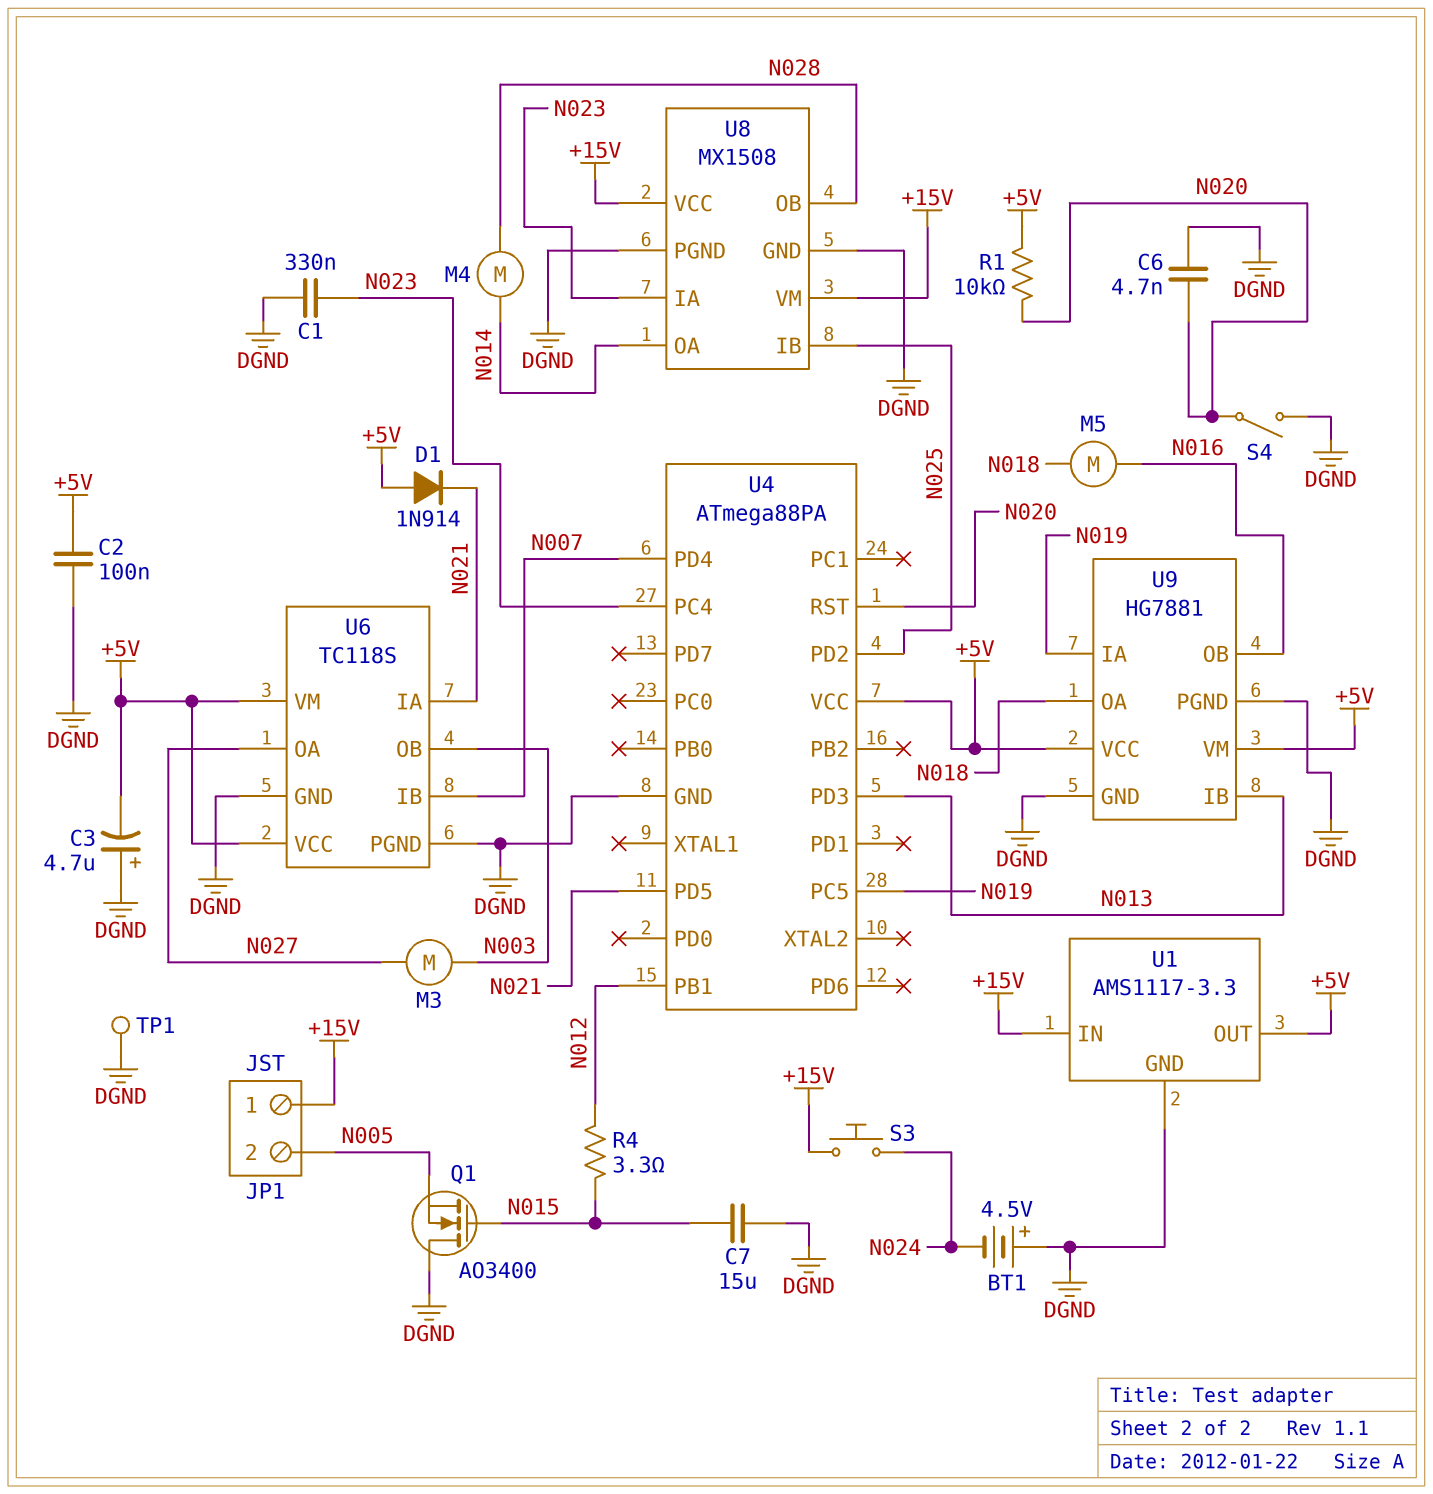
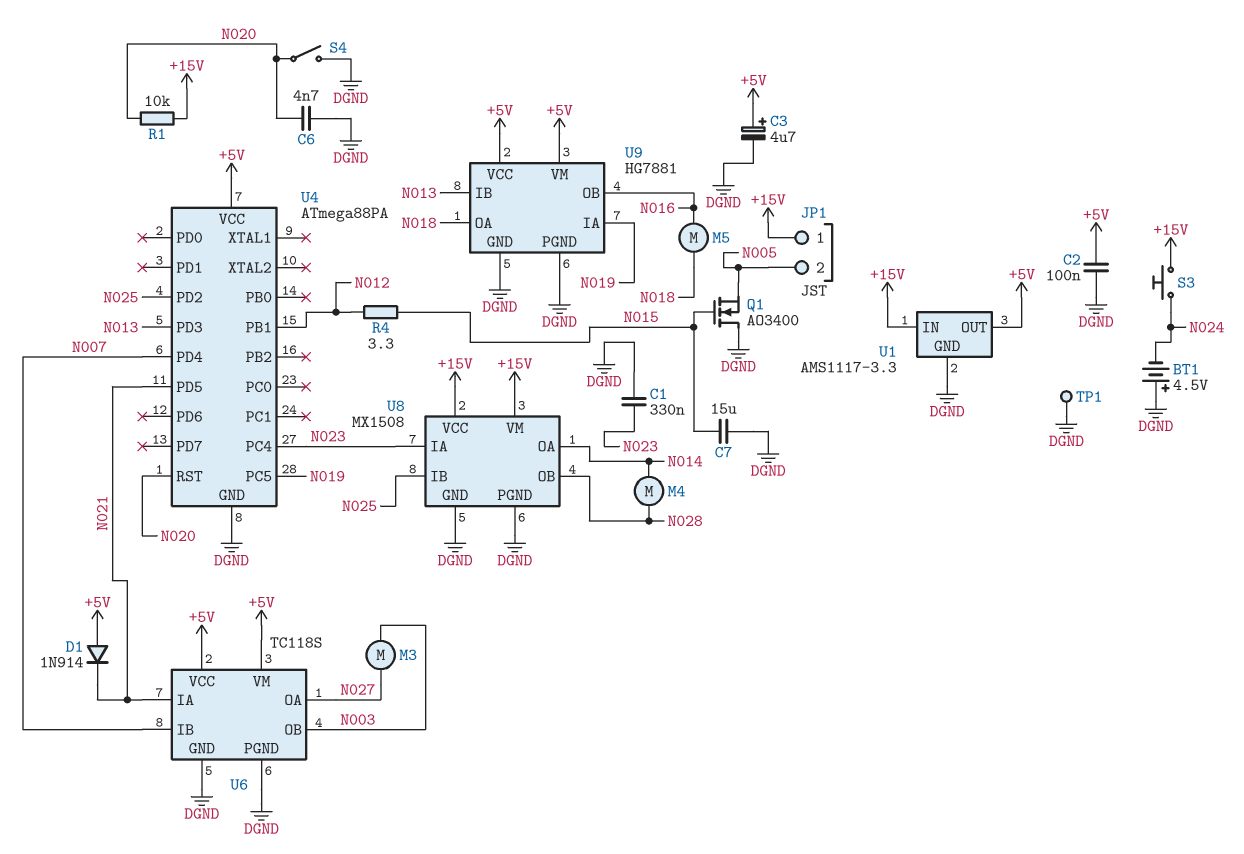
C3: 4.7uF (plus DGND, minus +5V) -> 4.7uF (plus +5V, minus DGND)
R1: 10k (+5V, N020) -> 10k (+15V, N020)

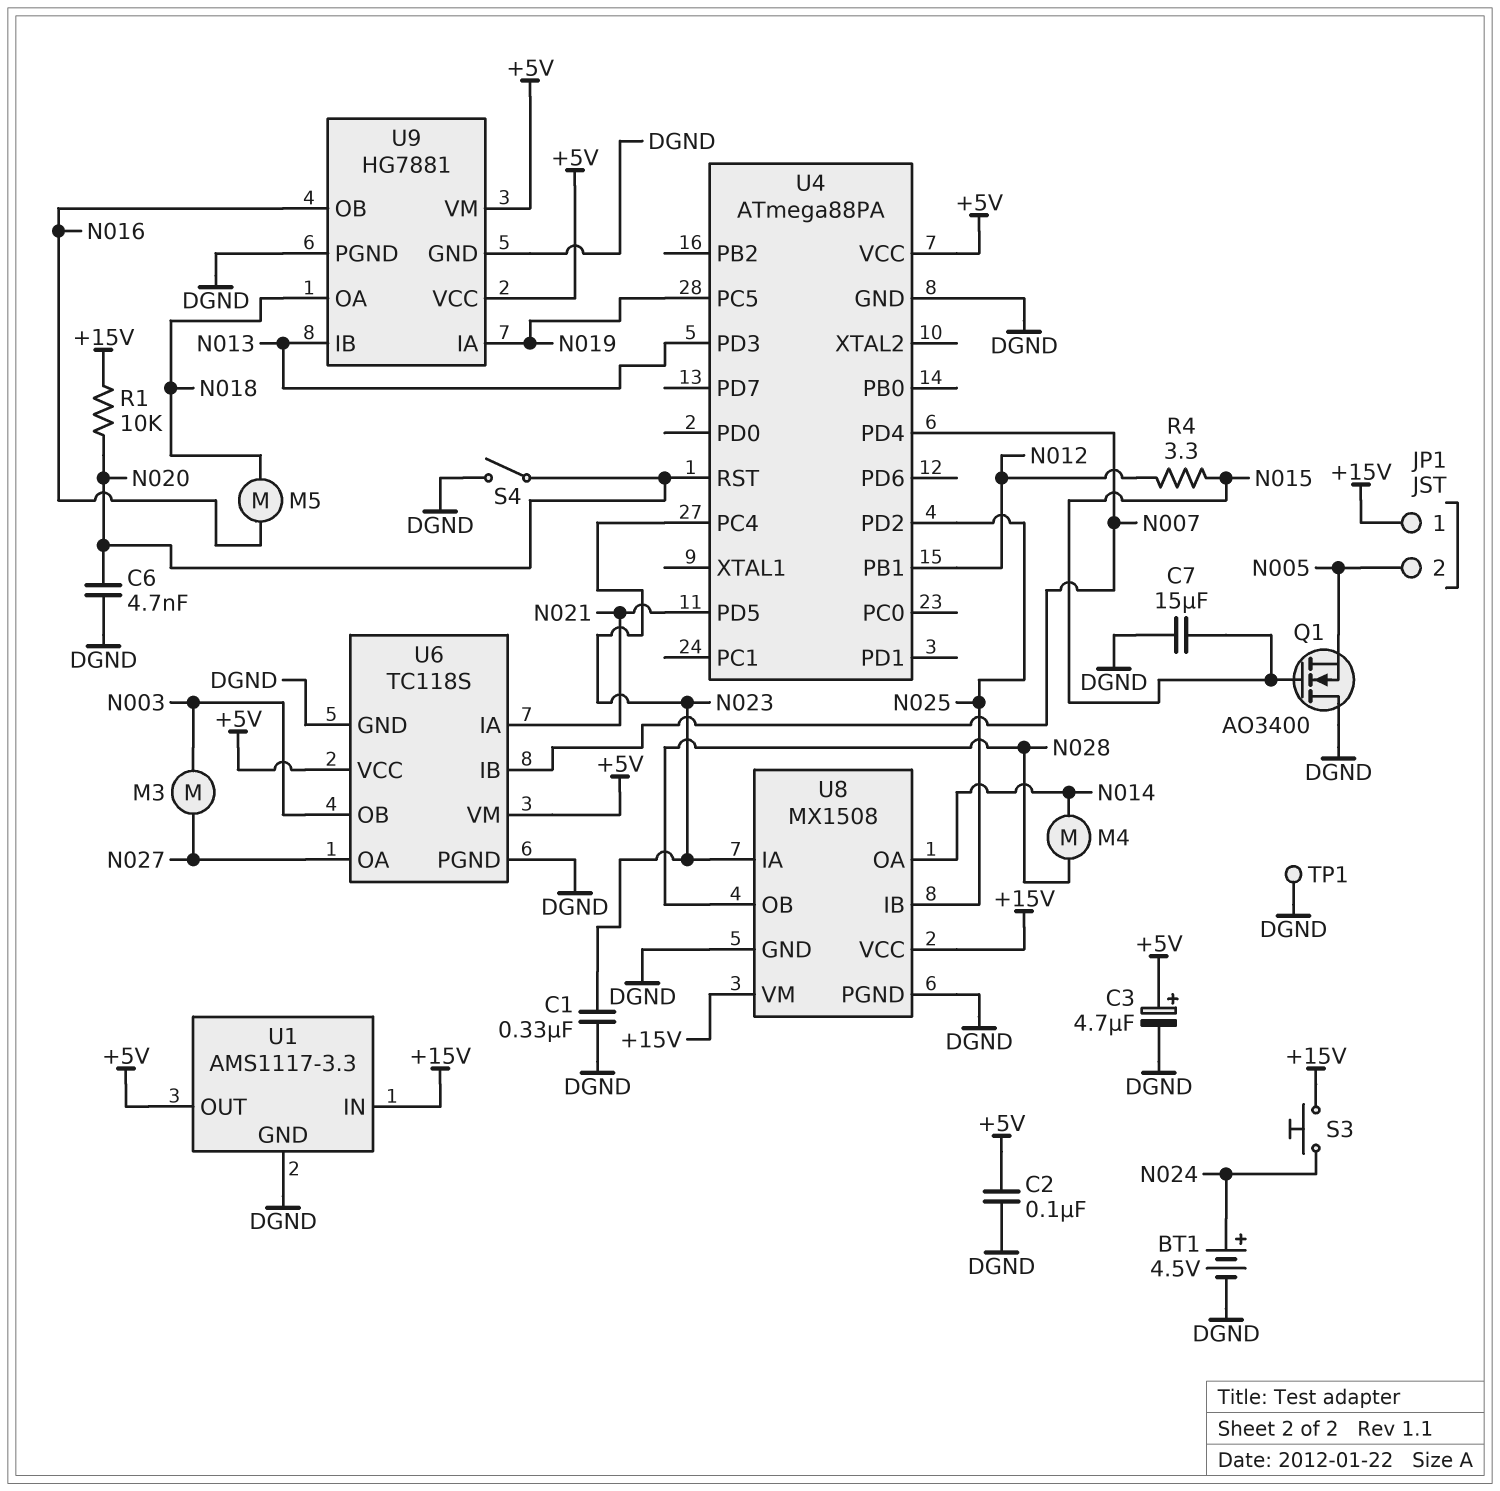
BT1: 4.5V (plus DGND, minus N024) -> 4.5V (plus N024, minus DGND)
D1: diode 1N914 (A +5V, K N021) -> none

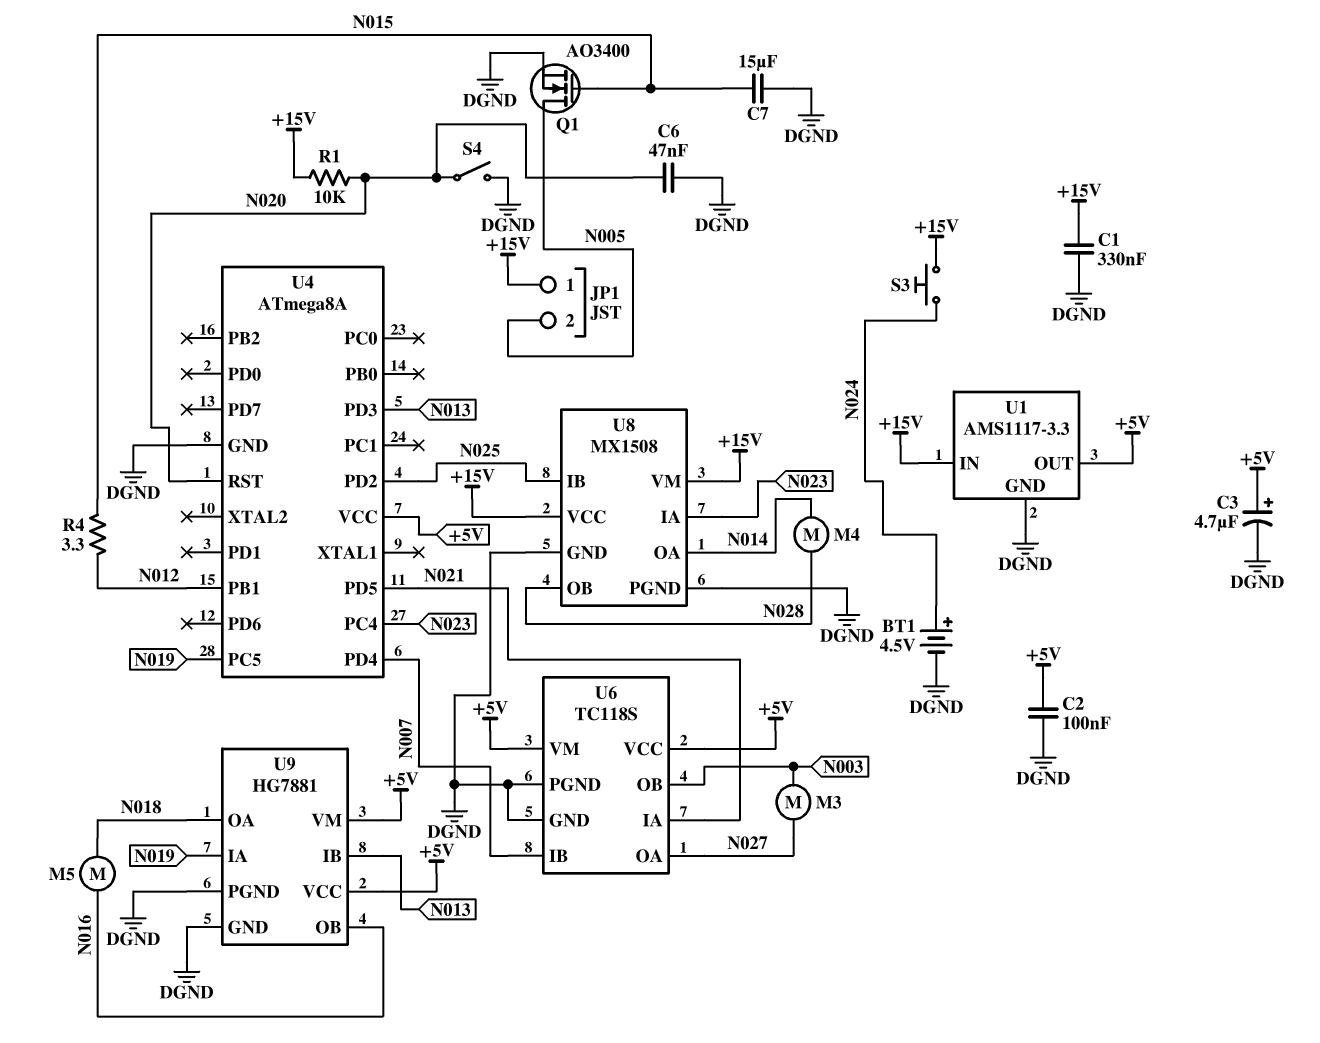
C1: 330nF (DGND, N023) -> 330nF (+15V, DGND)
C6: 4.7nF (DGND, N020) -> 47nF (DGND, N020)
Q1: NMOS AO3400 (G N015, D DGND, S N005) -> NMOS AO3400 (G N015, D N005, S DGND)
TP1: test point (DGND) -> none
U4: ATmega88PA -> ATmega8A

